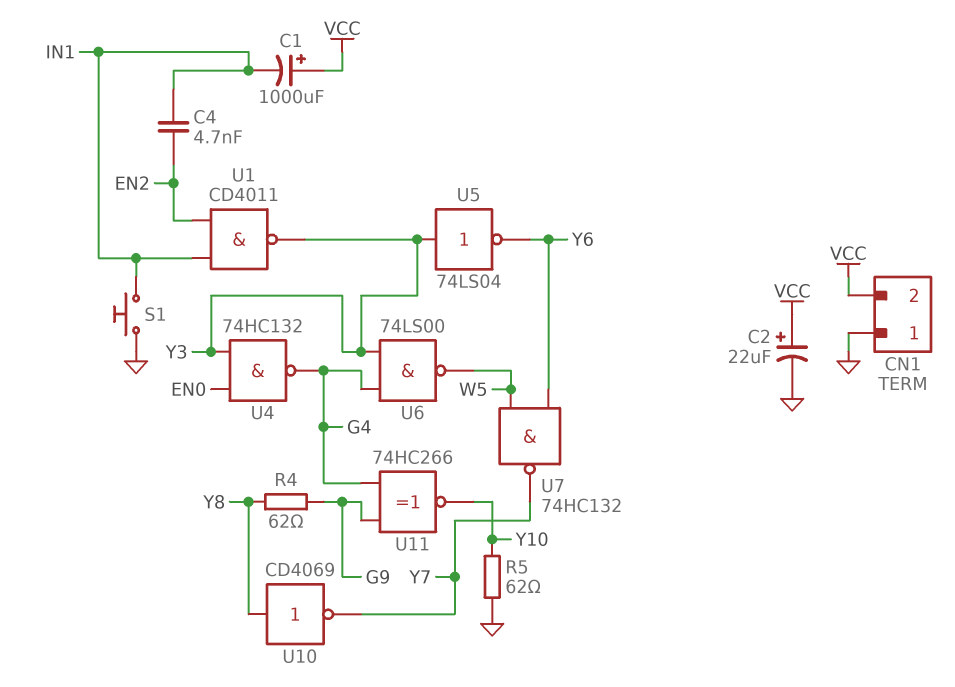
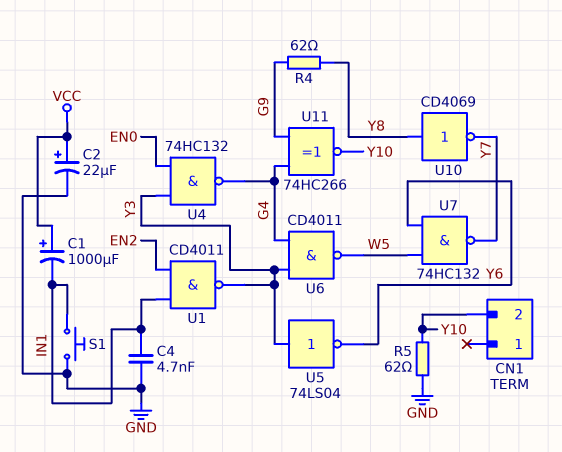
C4: 4.7nF (EN2, IN1) -> 4.7nF (GND, IN1)
CN1 pin 1: GND -> none
CN1 pin 2: VCC -> Y10
U6: NAND 74LS00 (in G4, in Y3, out W5) -> NAND CD4011 (in G4, in Y3, out W5)

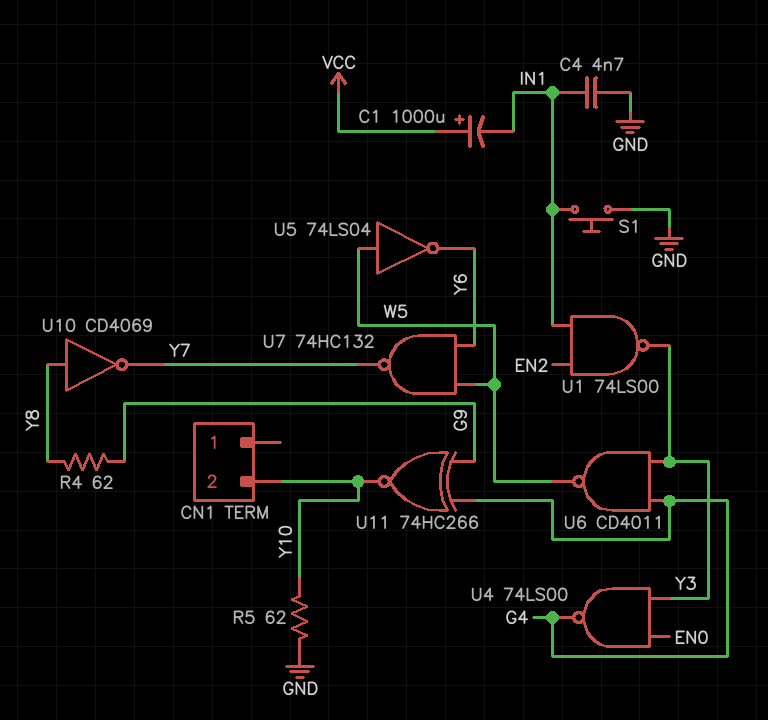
C2: 22uF (plus VCC, minus GND) -> none
U1: NAND CD4011 (in EN2, in IN1, out Y3) -> NAND 74LS00 (in EN2, in IN1, out Y3)
U4: NAND 74HC132 (in EN0, in Y3, out G4) -> NAND 74LS00 (in EN0, in Y3, out G4)
U5: NOT 74LS04 (in Y3, out Y6) -> NOT 74LS04 (in W5, out Y6)

